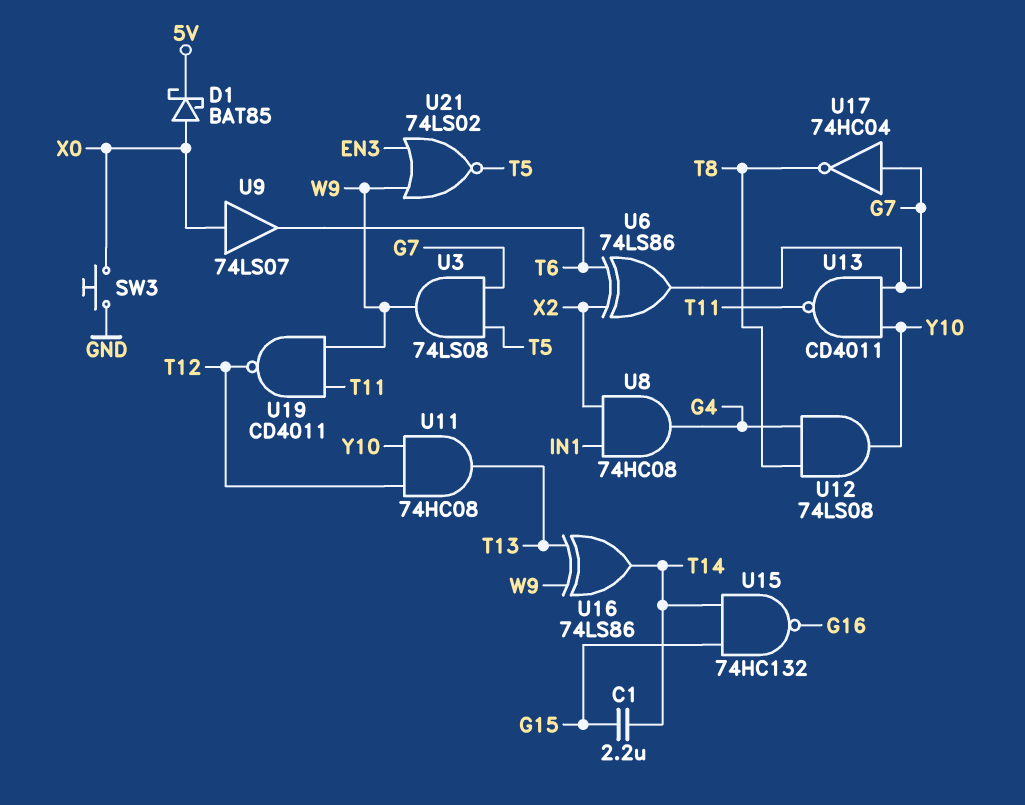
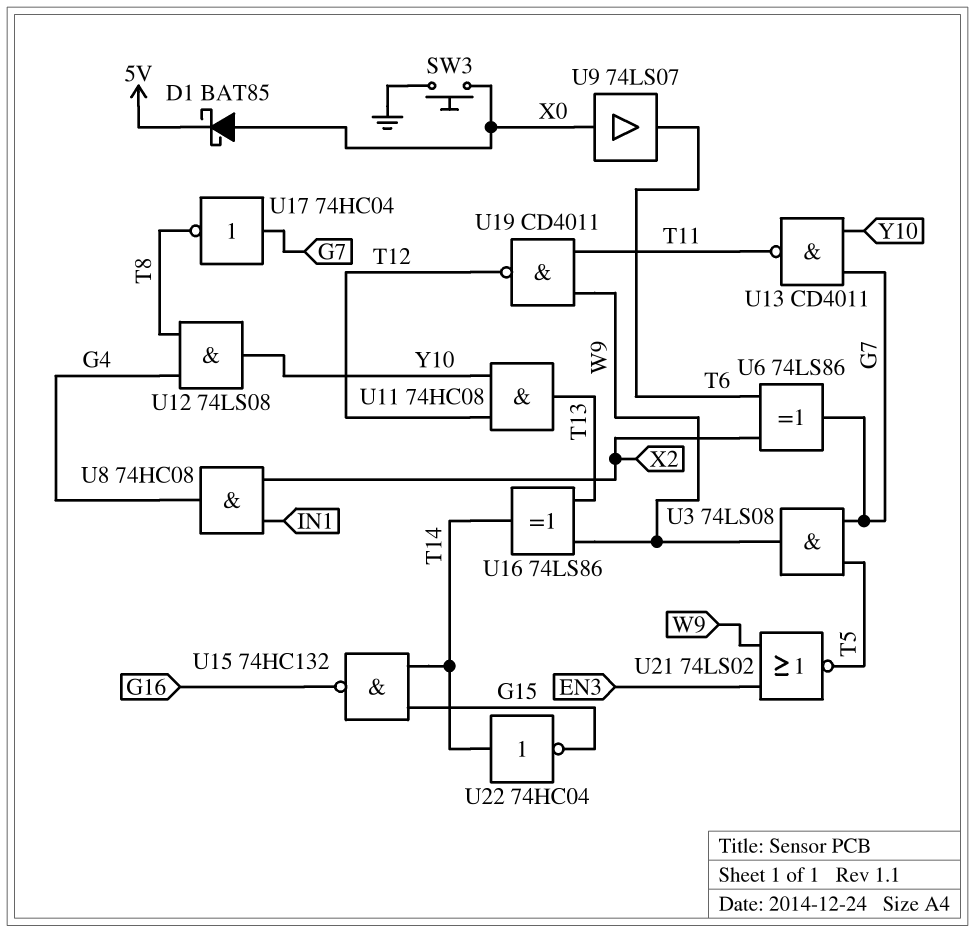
C1: 2.2uF (G15, T14) -> none
U22: none -> NOT 74HC04 (in T14, out G15)

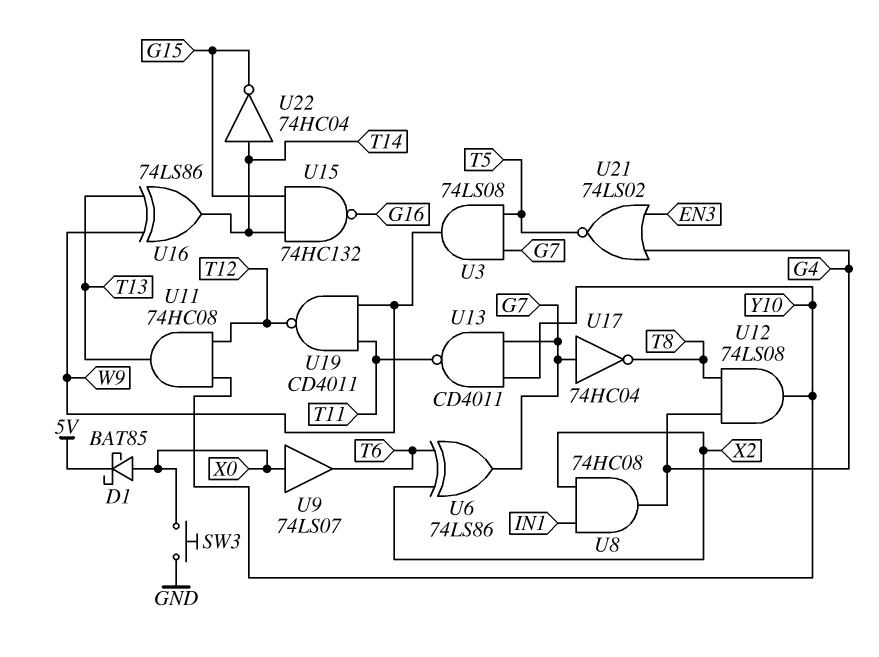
U21: NOR 74LS02 (in EN3, in W9, out T5) -> NOR 74LS02 (in EN3, in G4, out T5)

